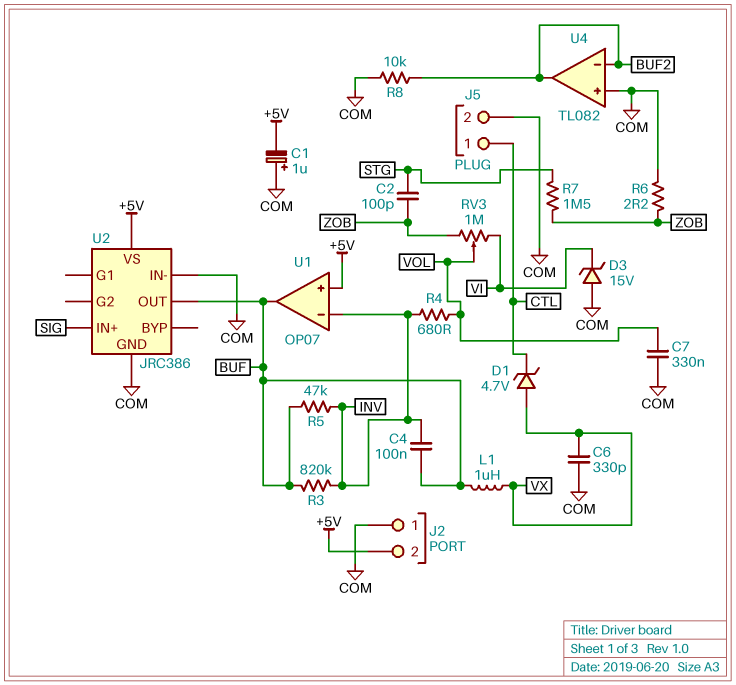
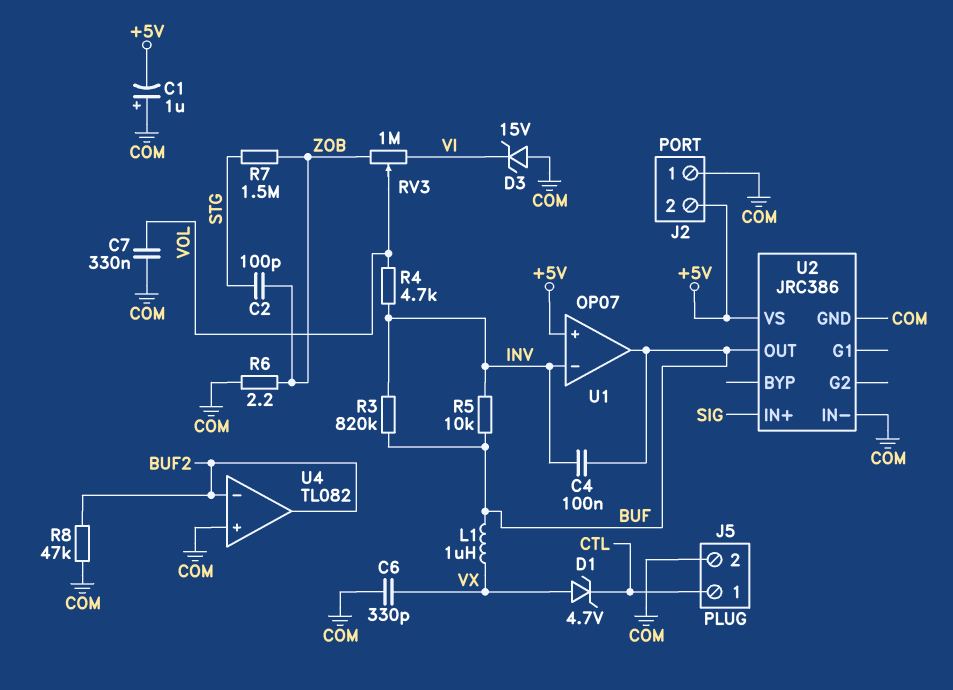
R4: 680 (INV, VOL) -> 4.7k (INV, VOL)
R5: 47k (BUF, INV) -> 10k (BUF, INV)
R8: 10k (BUF2, COM) -> 47k (BUF2, COM)

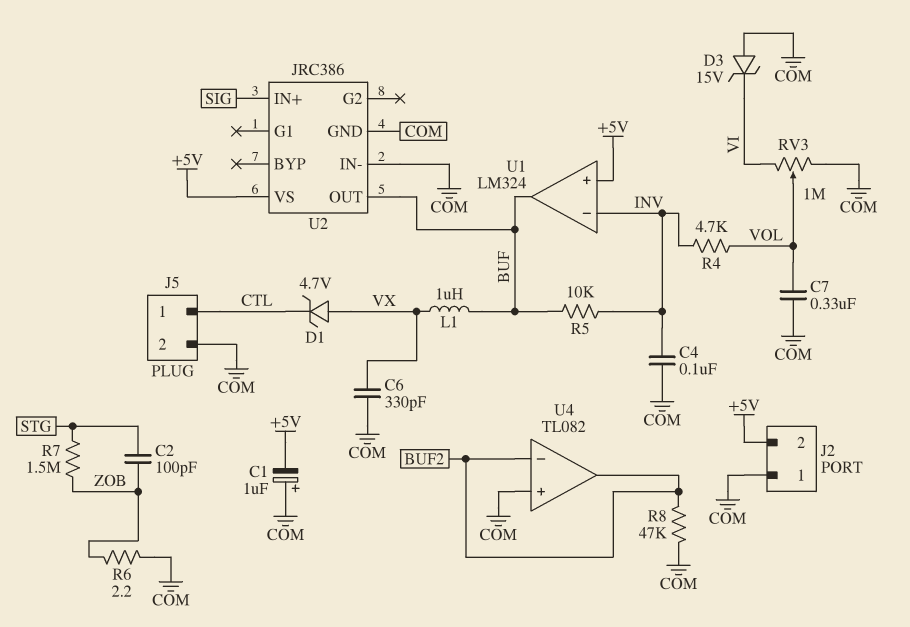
C4: 100nF (BUF, INV) -> 100nF (COM, INV)
R3: 820k (BUF, INV) -> none
RV3: 1M (VI, ZOB, wiper VOL) -> 1M (COM, VI, wiper VOL)
U1: OP07 -> LM324

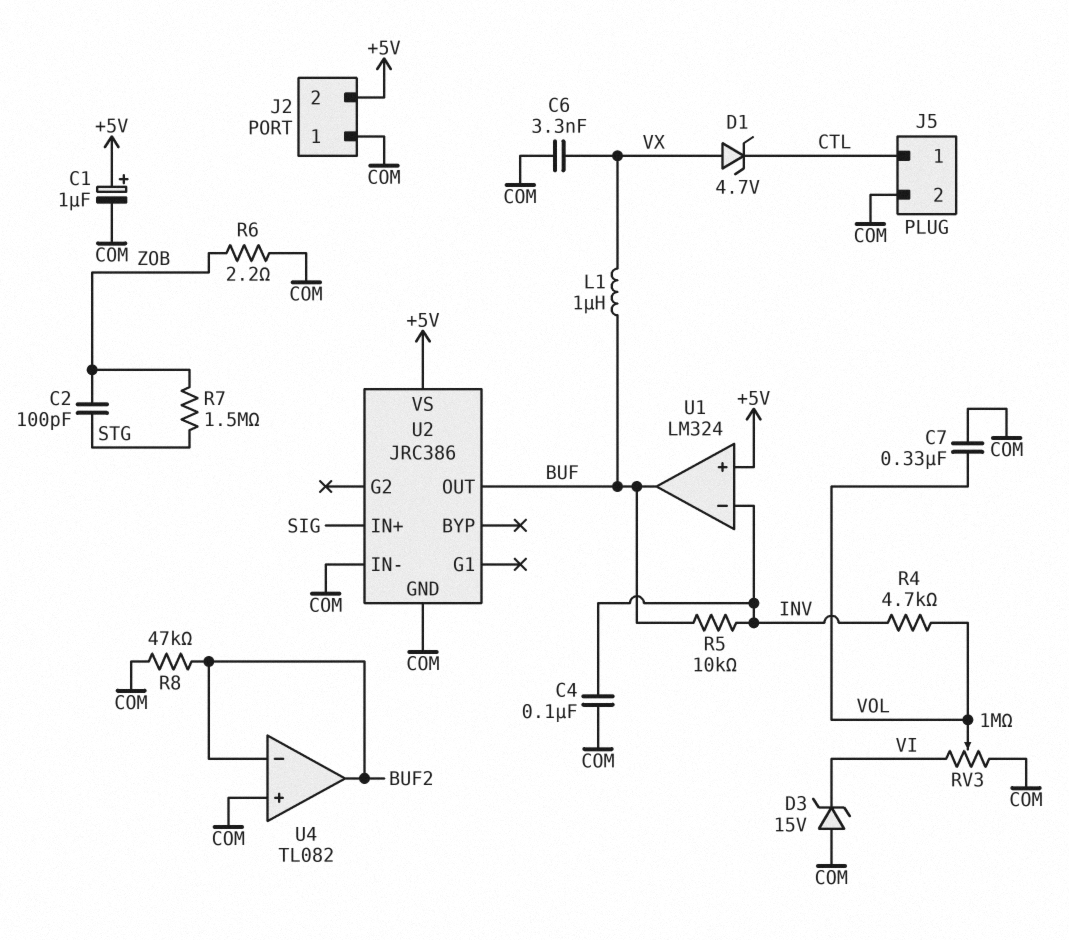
C1: 1uF (plus COM, minus +5V) -> 1uF (plus +5V, minus COM)
C6: 330pF (COM, VX) -> 3.3nF (COM, VX)

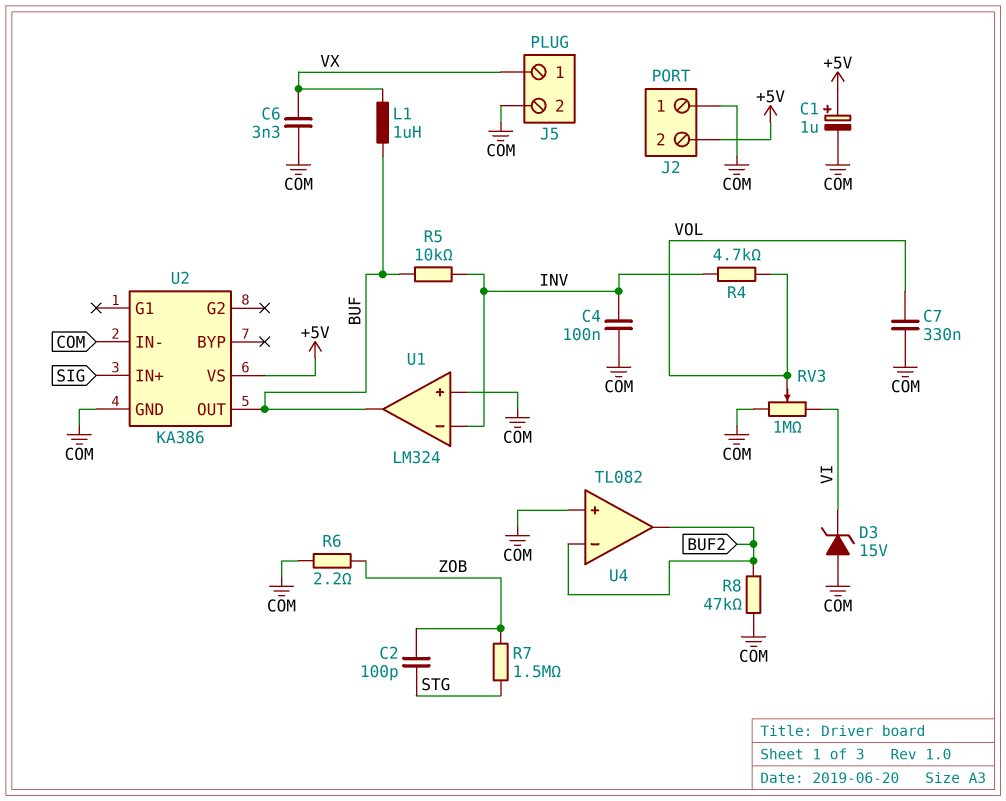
D1: zener 4.7V (A VX, K CTL) -> none
J5 pin 1: CTL -> VX
U1 pin in+: +5V -> COM
U2: JRC386 -> KA386

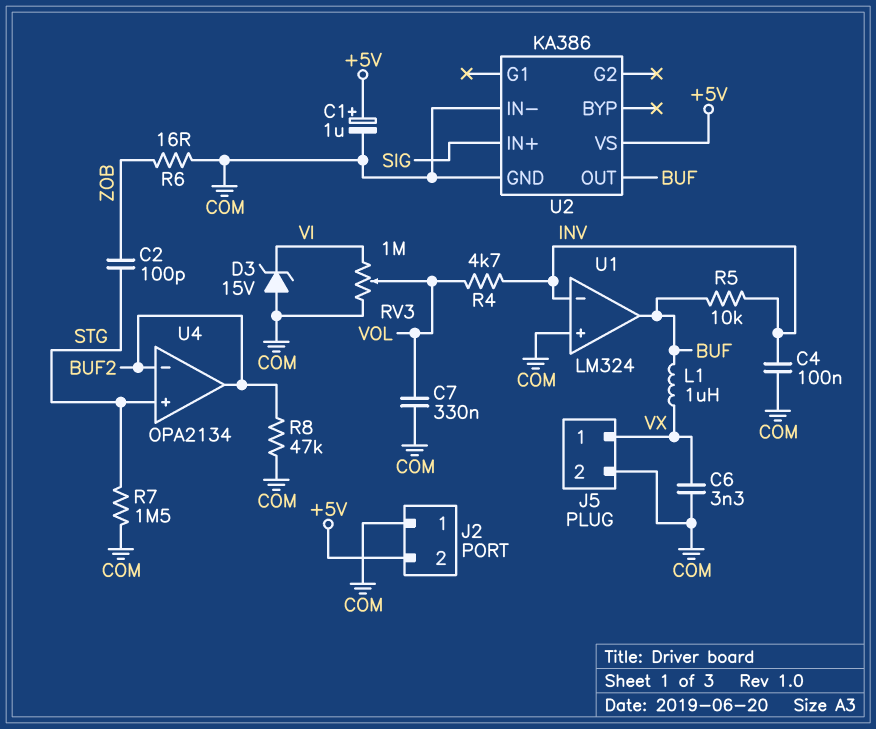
R6: 2.2 (COM, ZOB) -> 16 (COM, ZOB)
R7: 1.5M (STG, ZOB) -> 1.5M (COM, STG)
U4: TL082 -> OPA2134
U4 pin in+: COM -> STG

